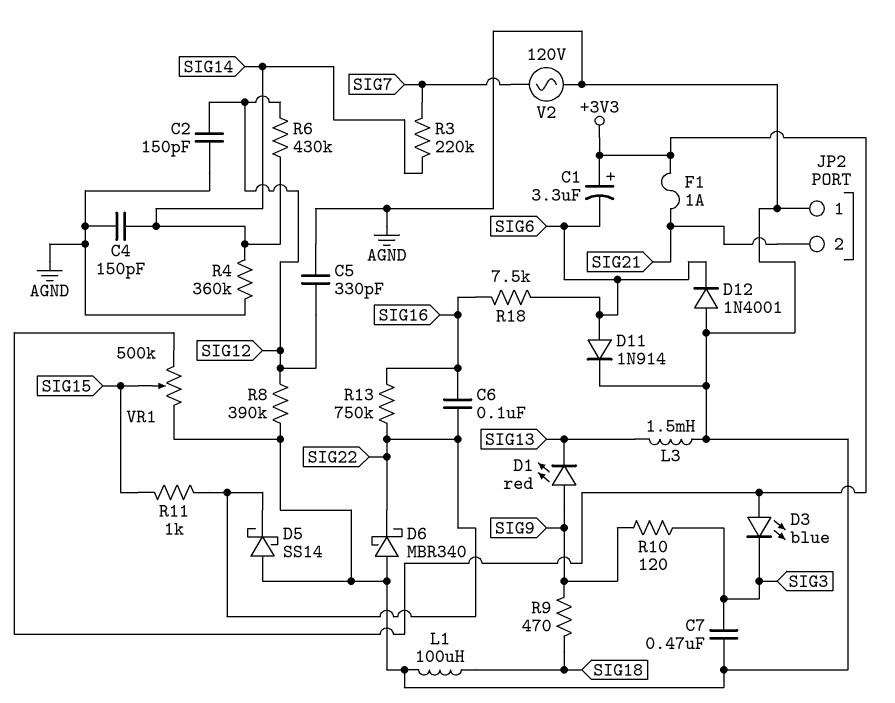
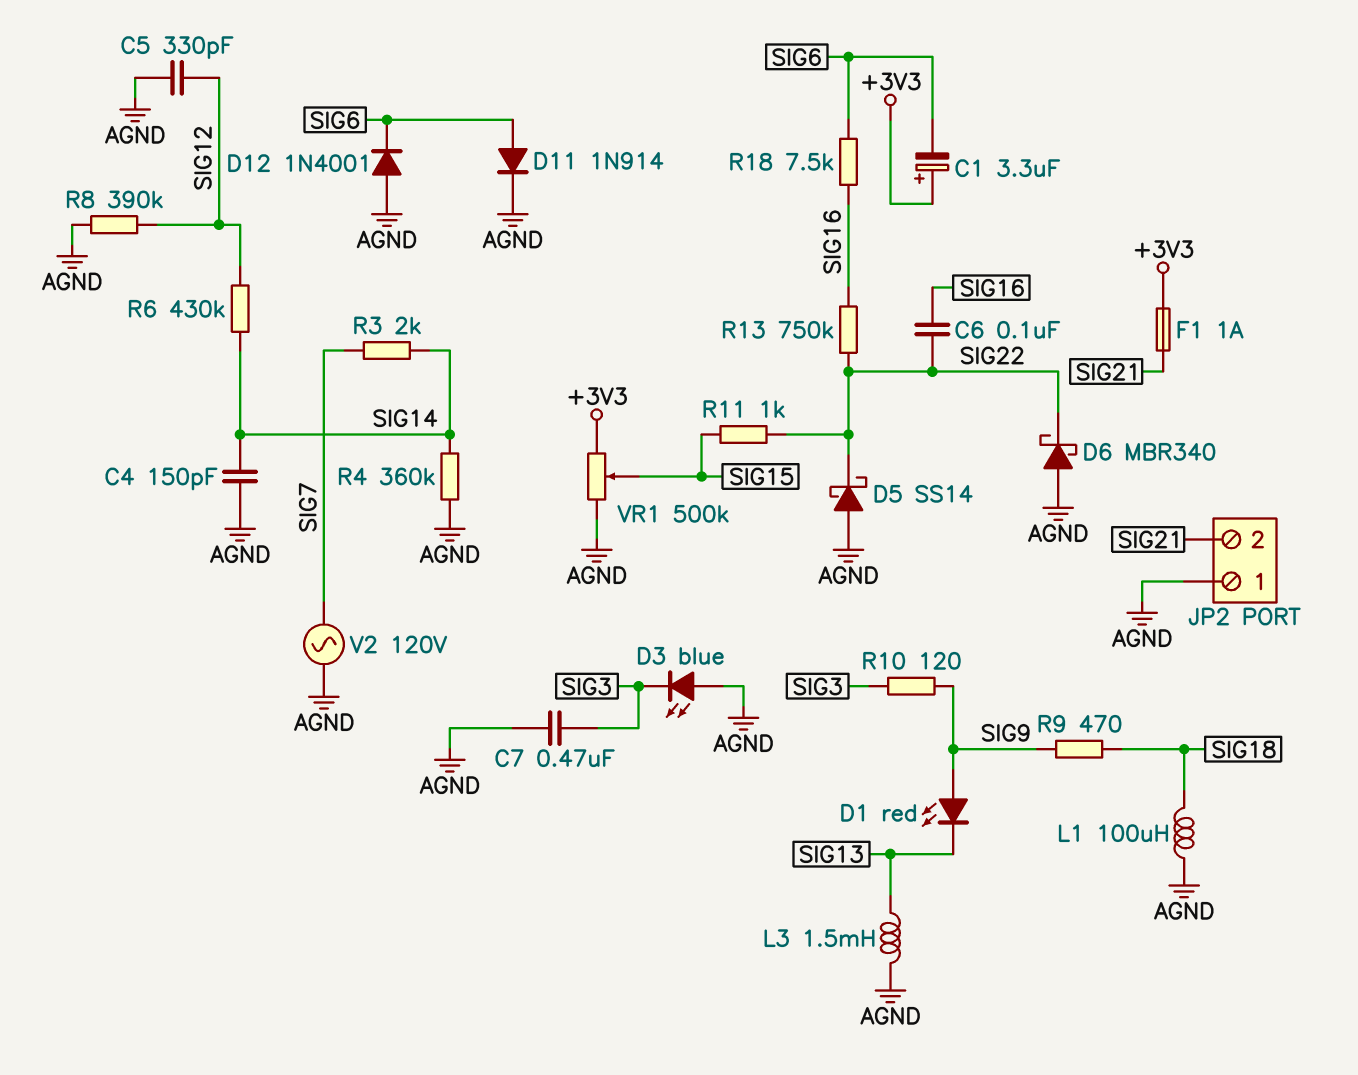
C2: 150pF (AGND, SIG12) -> none
D3: LED blue (A +3V3, K SIG3) -> LED blue (A AGND, K SIG3)
R3: 220k (SIG7, SIG14) -> 2k (SIG7, SIG14)

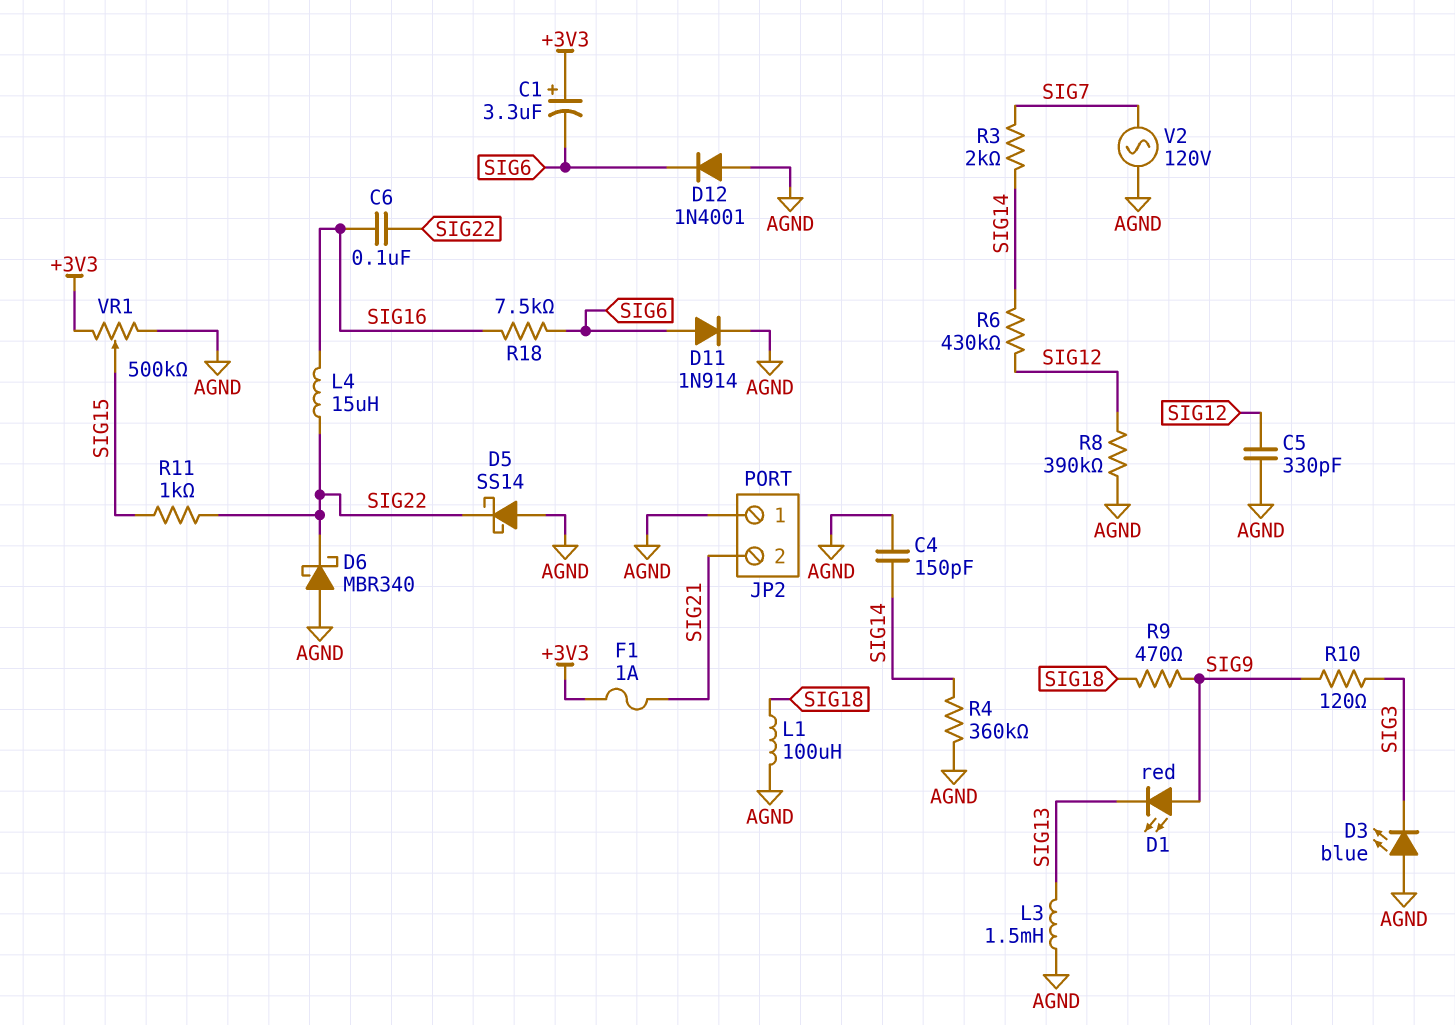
C7: 470nF (AGND, SIG3) -> none
L4: none -> 15uH (SIG16, SIG22)
R13: 750k (SIG16, SIG22) -> none

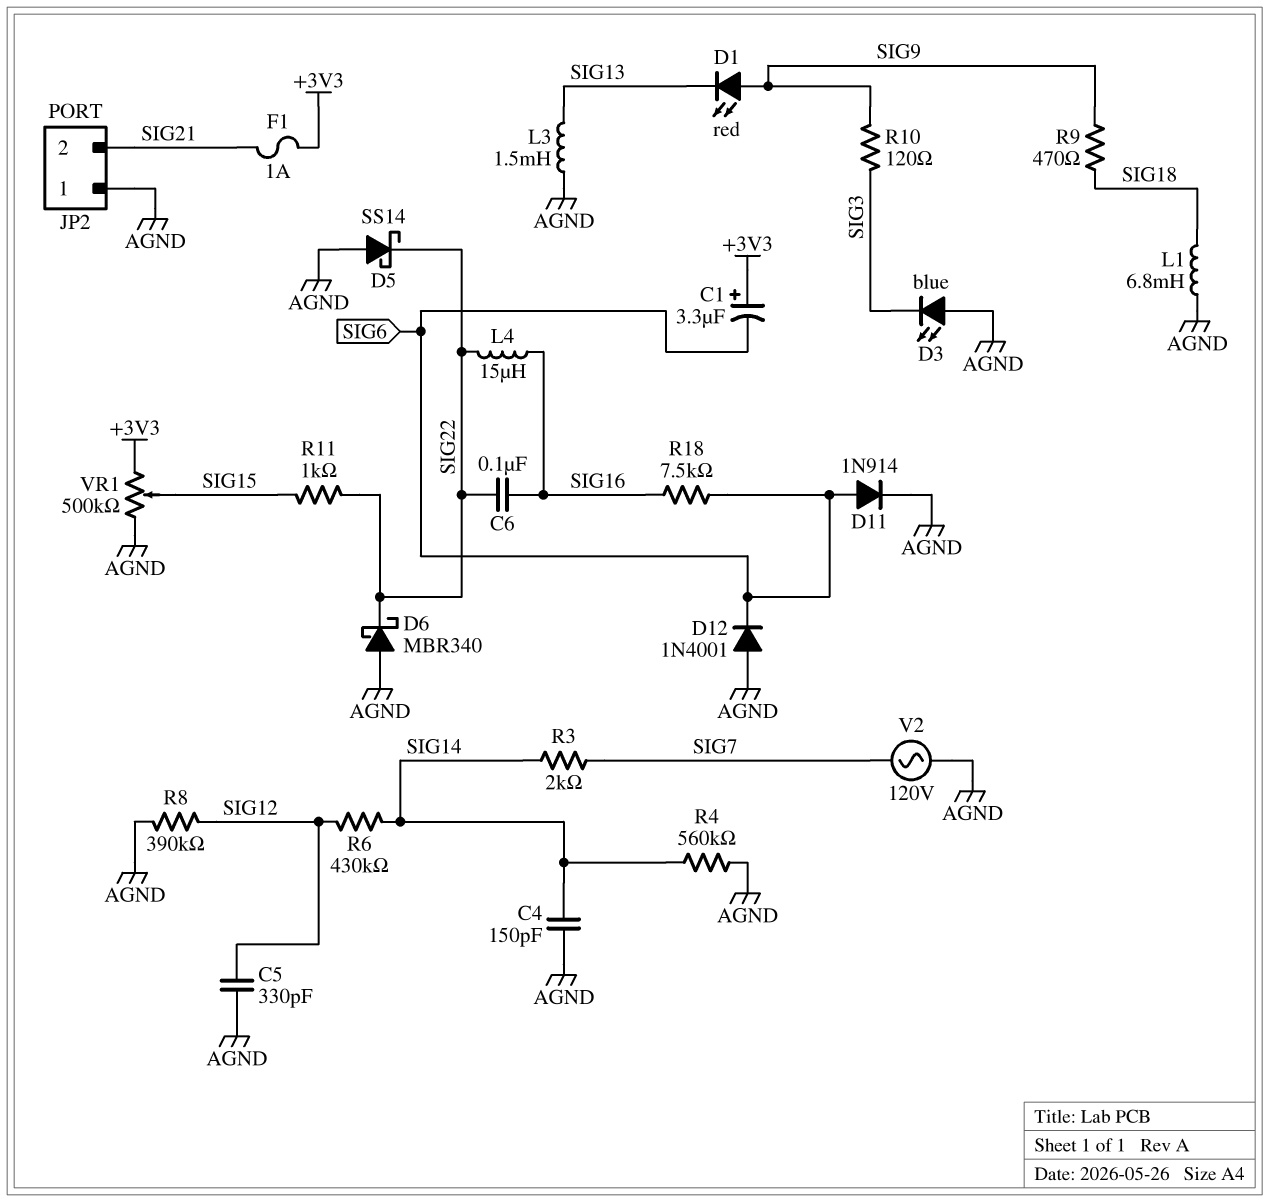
L1: 100uH (AGND, SIG18) -> 6.8mH (AGND, SIG18)
R4: 360k (AGND, SIG14) -> 560k (AGND, SIG14)

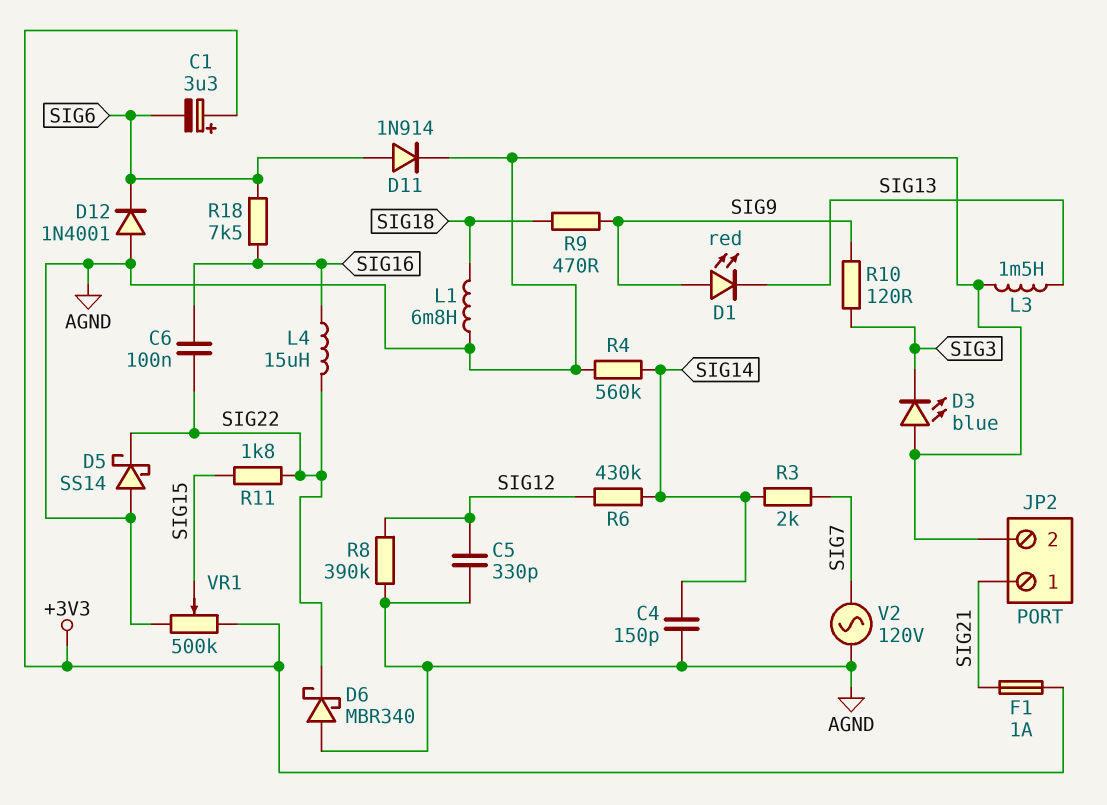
JP2 pin 1: AGND -> SIG21
JP2 pin 2: SIG21 -> AGND
R11: 1k (SIG15, SIG22) -> 1.8k (SIG15, SIG22)

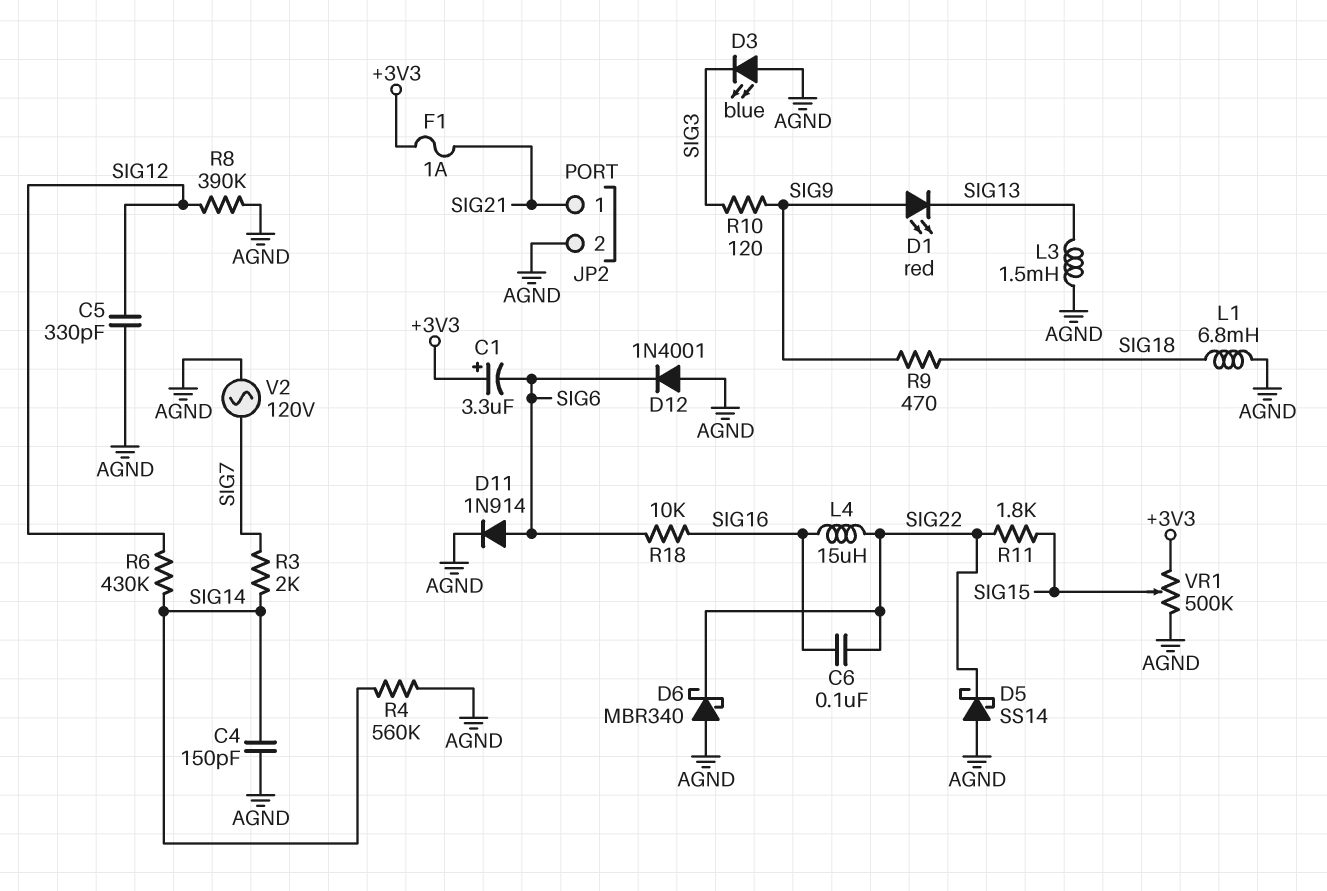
R18: 7.5k (SIG6, SIG16) -> 10k (SIG6, SIG16)

